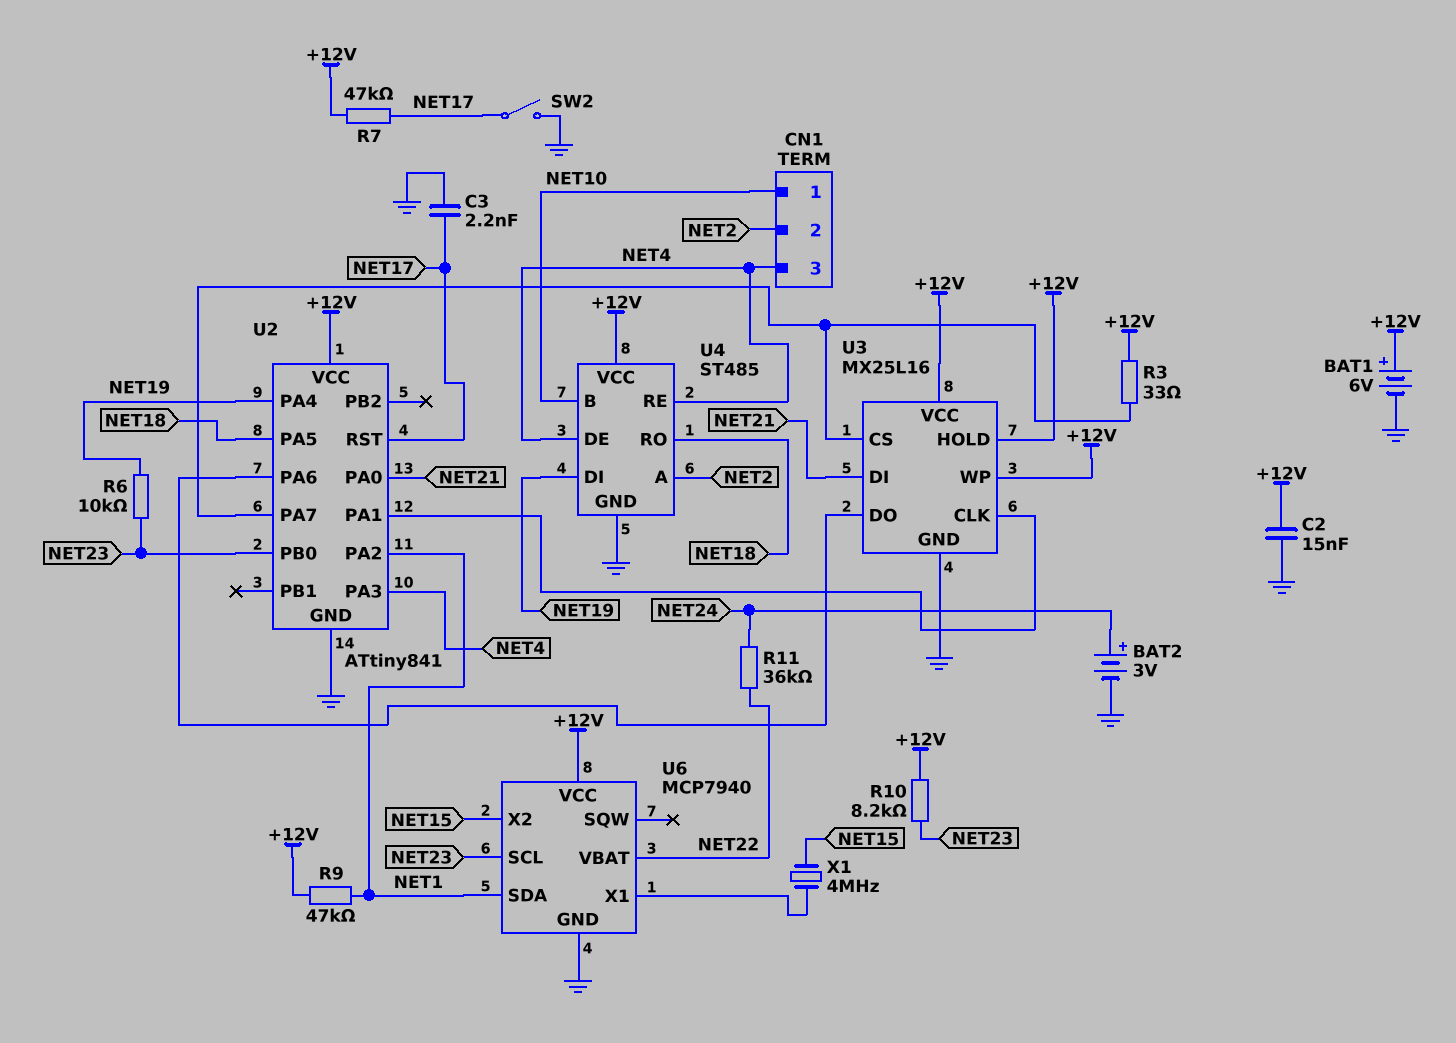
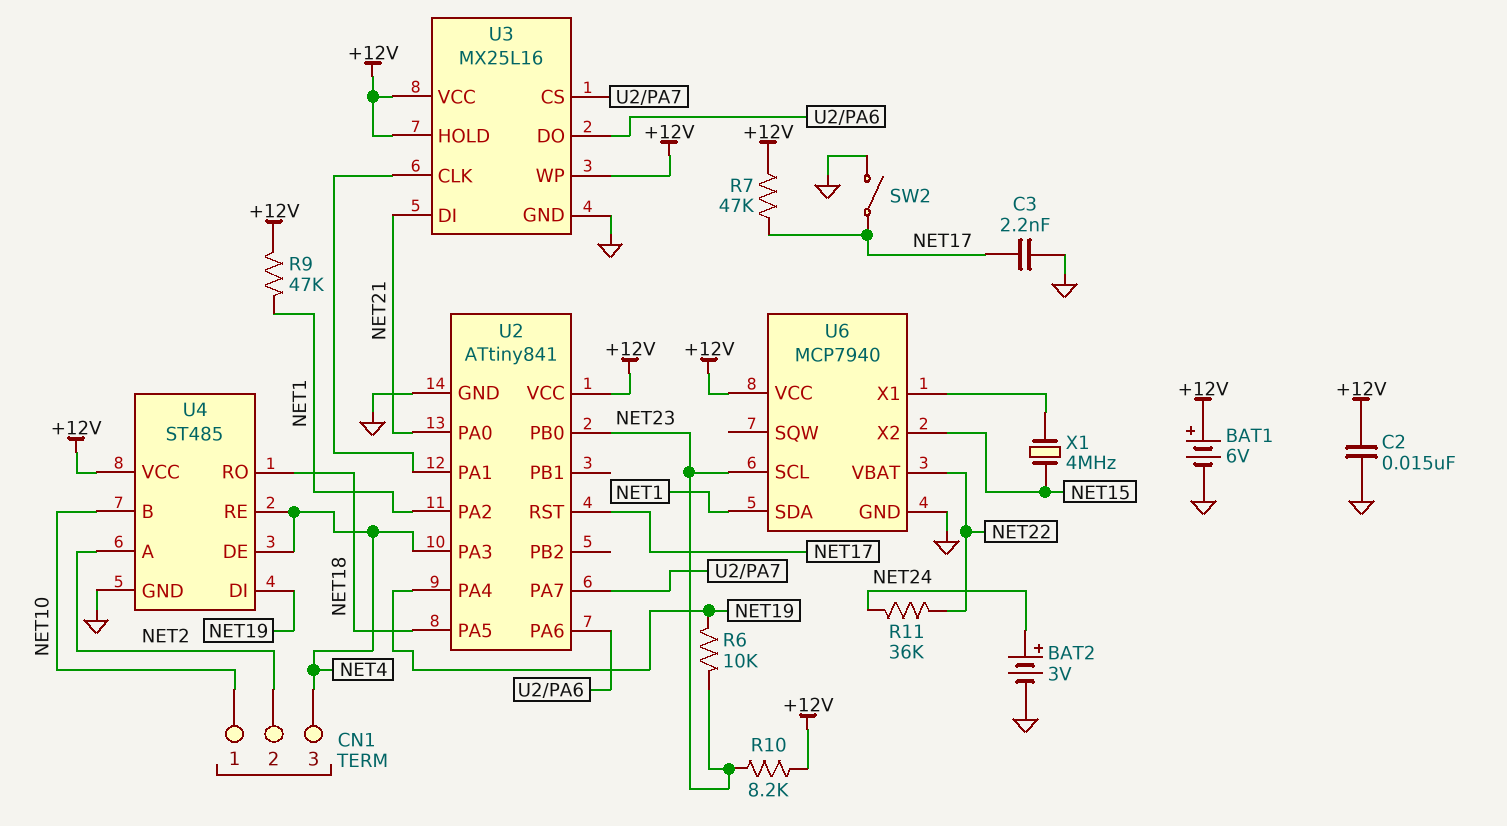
R3: 33 (+12V, U2/PA7) -> none

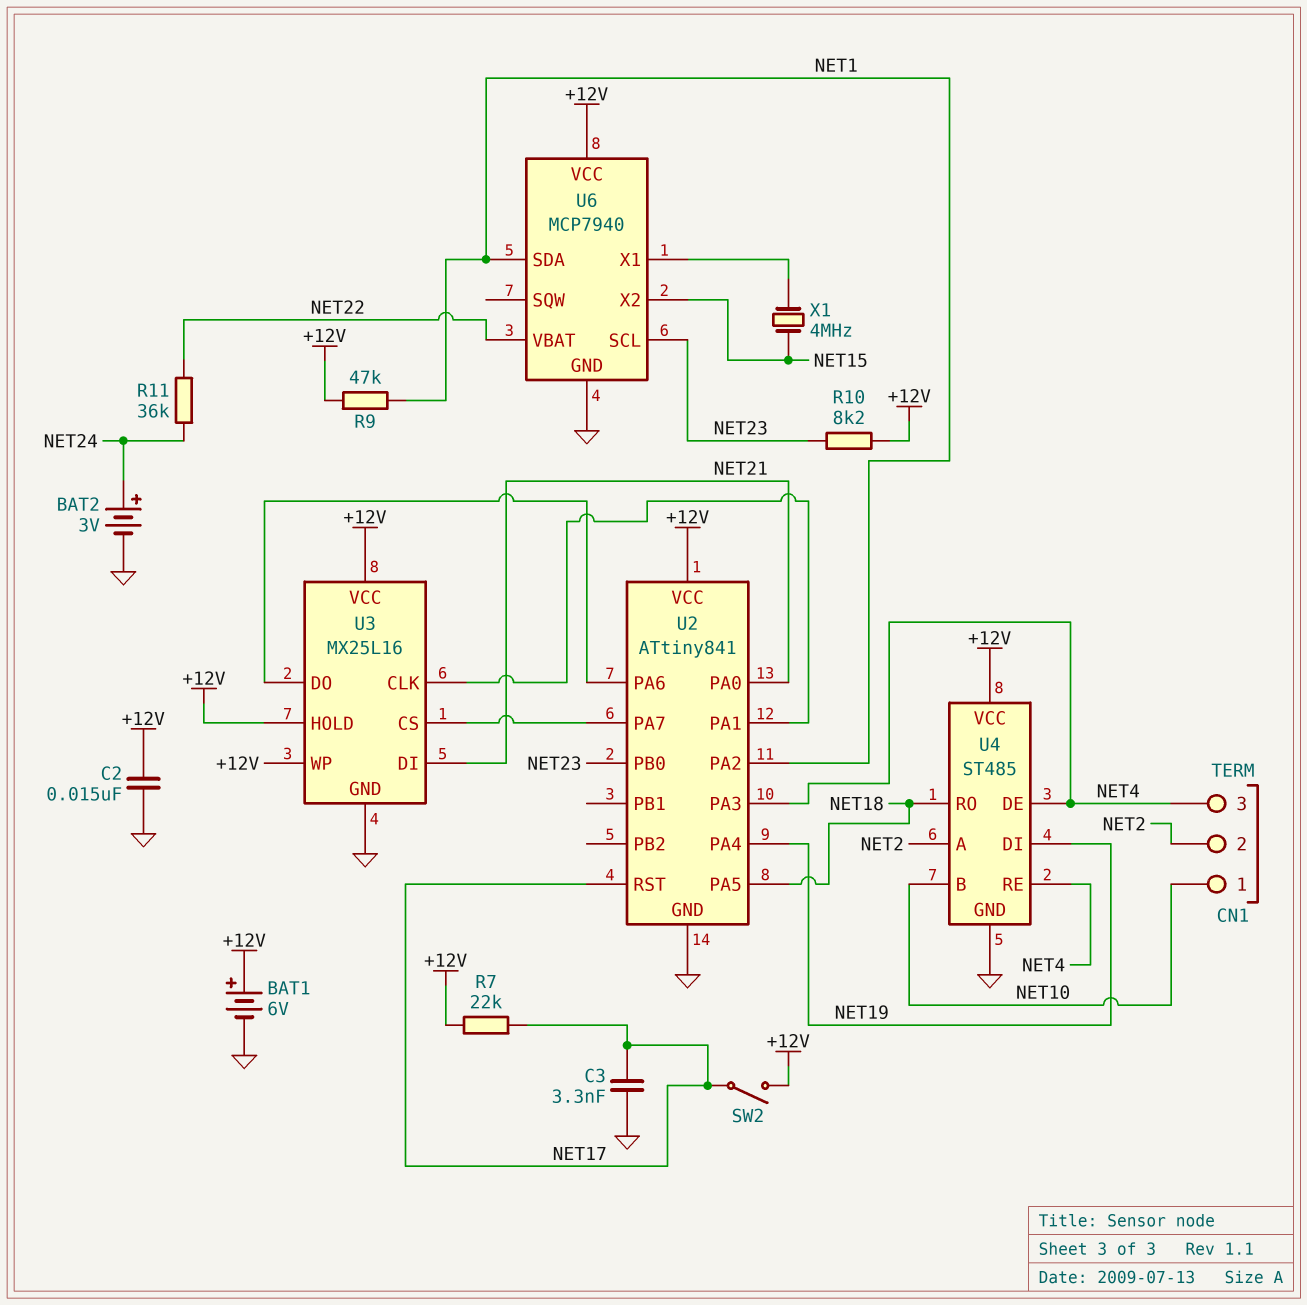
C3: 2.2nF (GND, NET17) -> 3.3nF (GND, NET17)
R6: 10k (NET19, NET23) -> none
R7: 47k (+12V, NET17) -> 22k (+12V, NET17)
SW2: switch (GND, NET17) -> switch (+12V, NET17)

